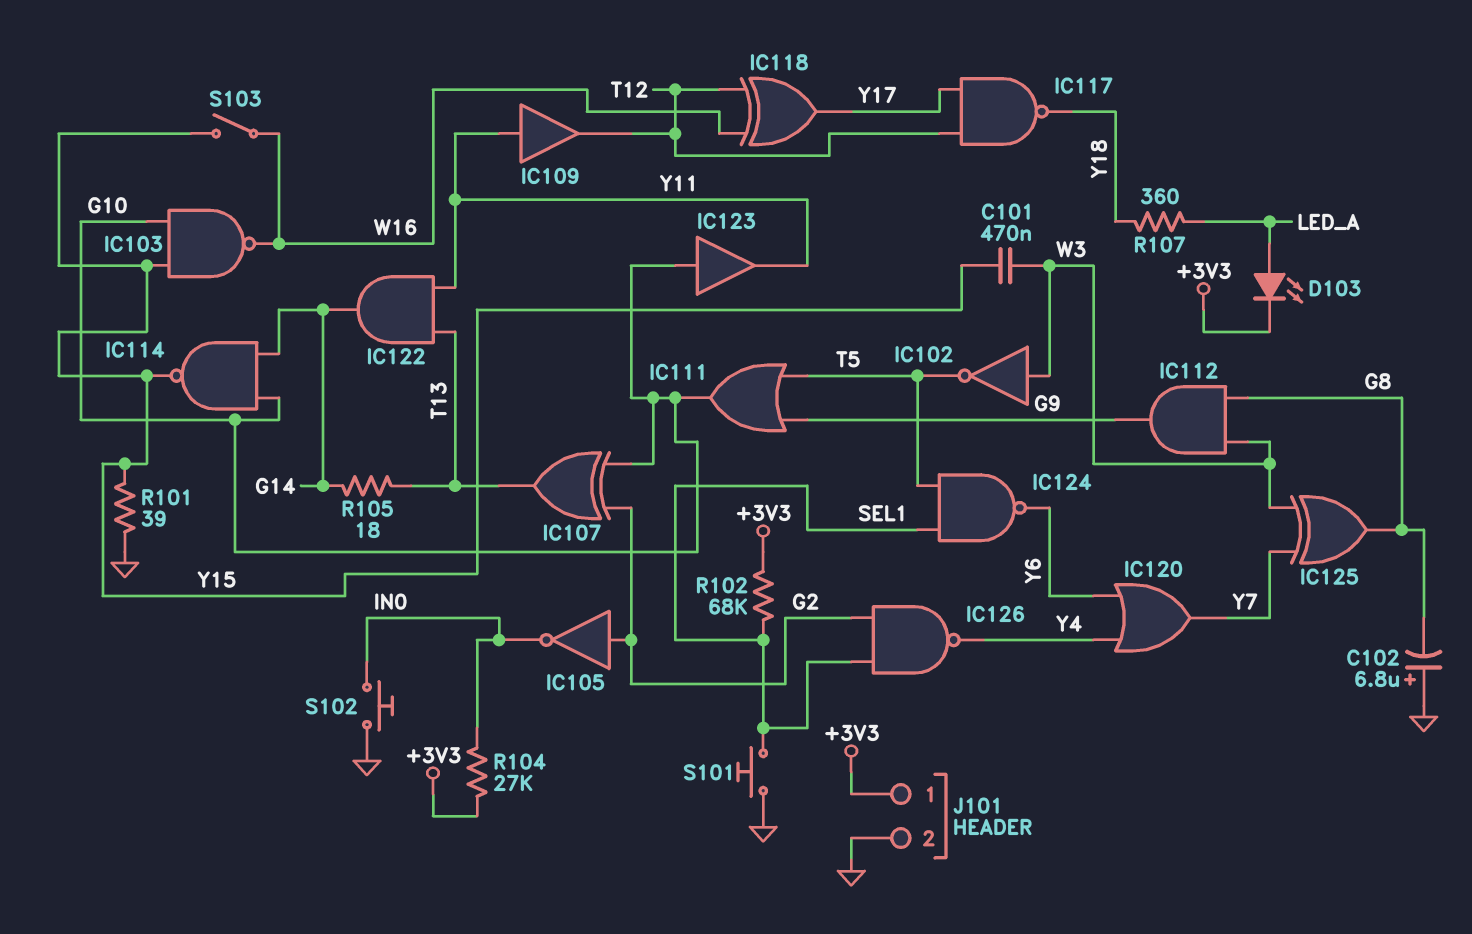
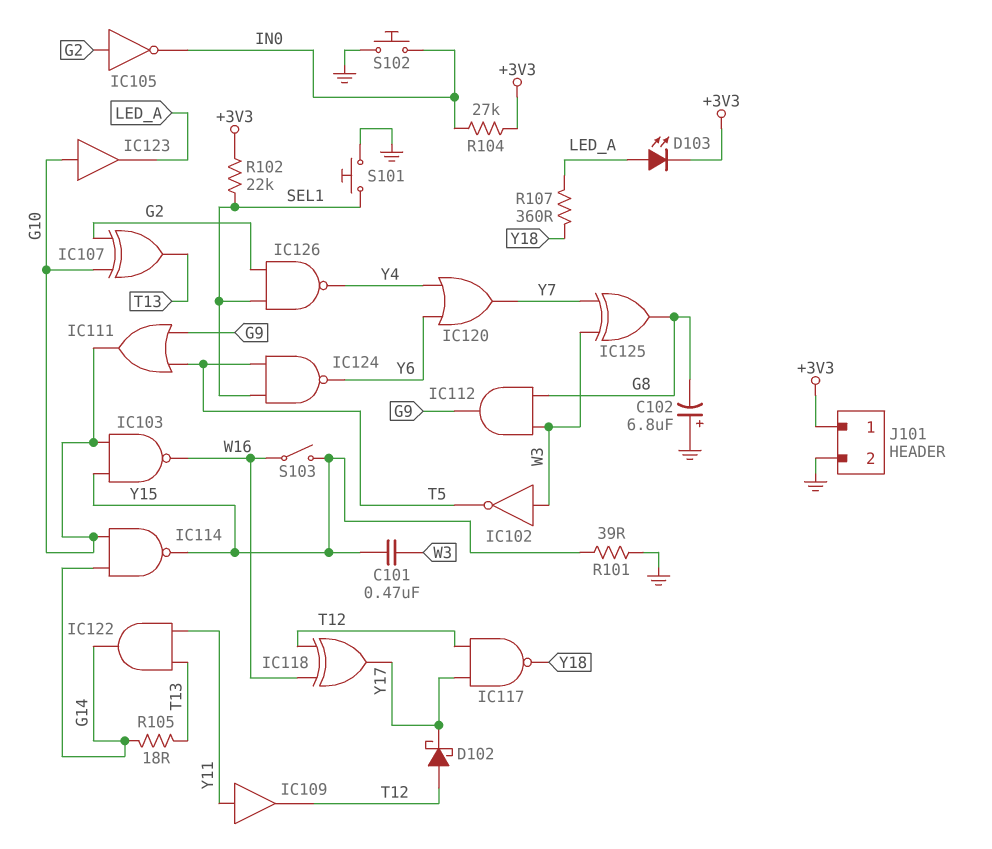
D102: none -> schottky (A T12, K Y17)
IC123: buffer (in G10, out Y11) -> buffer (in G10, out LED_A)
R102: 68k (+3V3, SEL1) -> 22k (+3V3, SEL1)

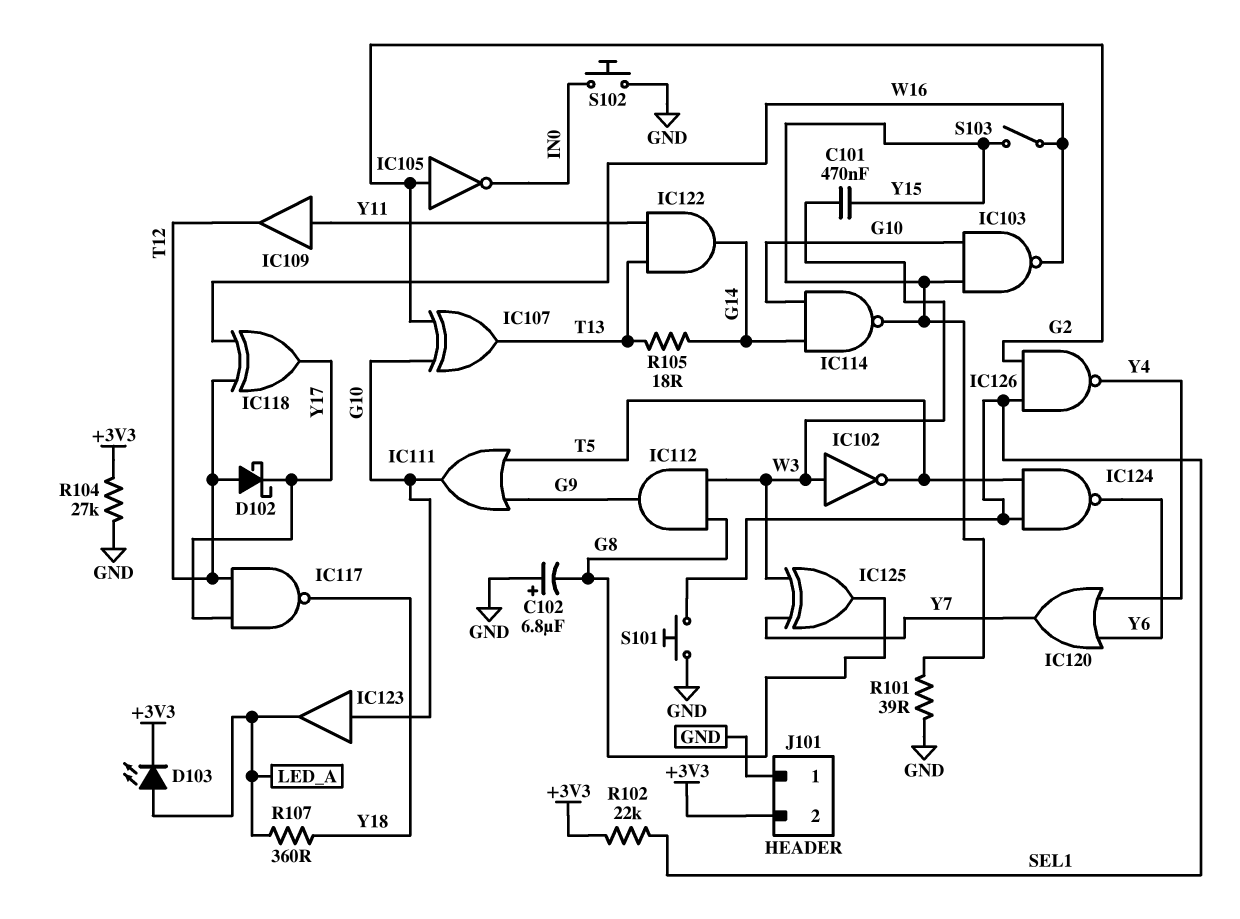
J101 pin 1: +3V3 -> GND
J101 pin 2: GND -> +3V3
R104: 27k (+3V3, IN0) -> 27k (+3V3, GND)

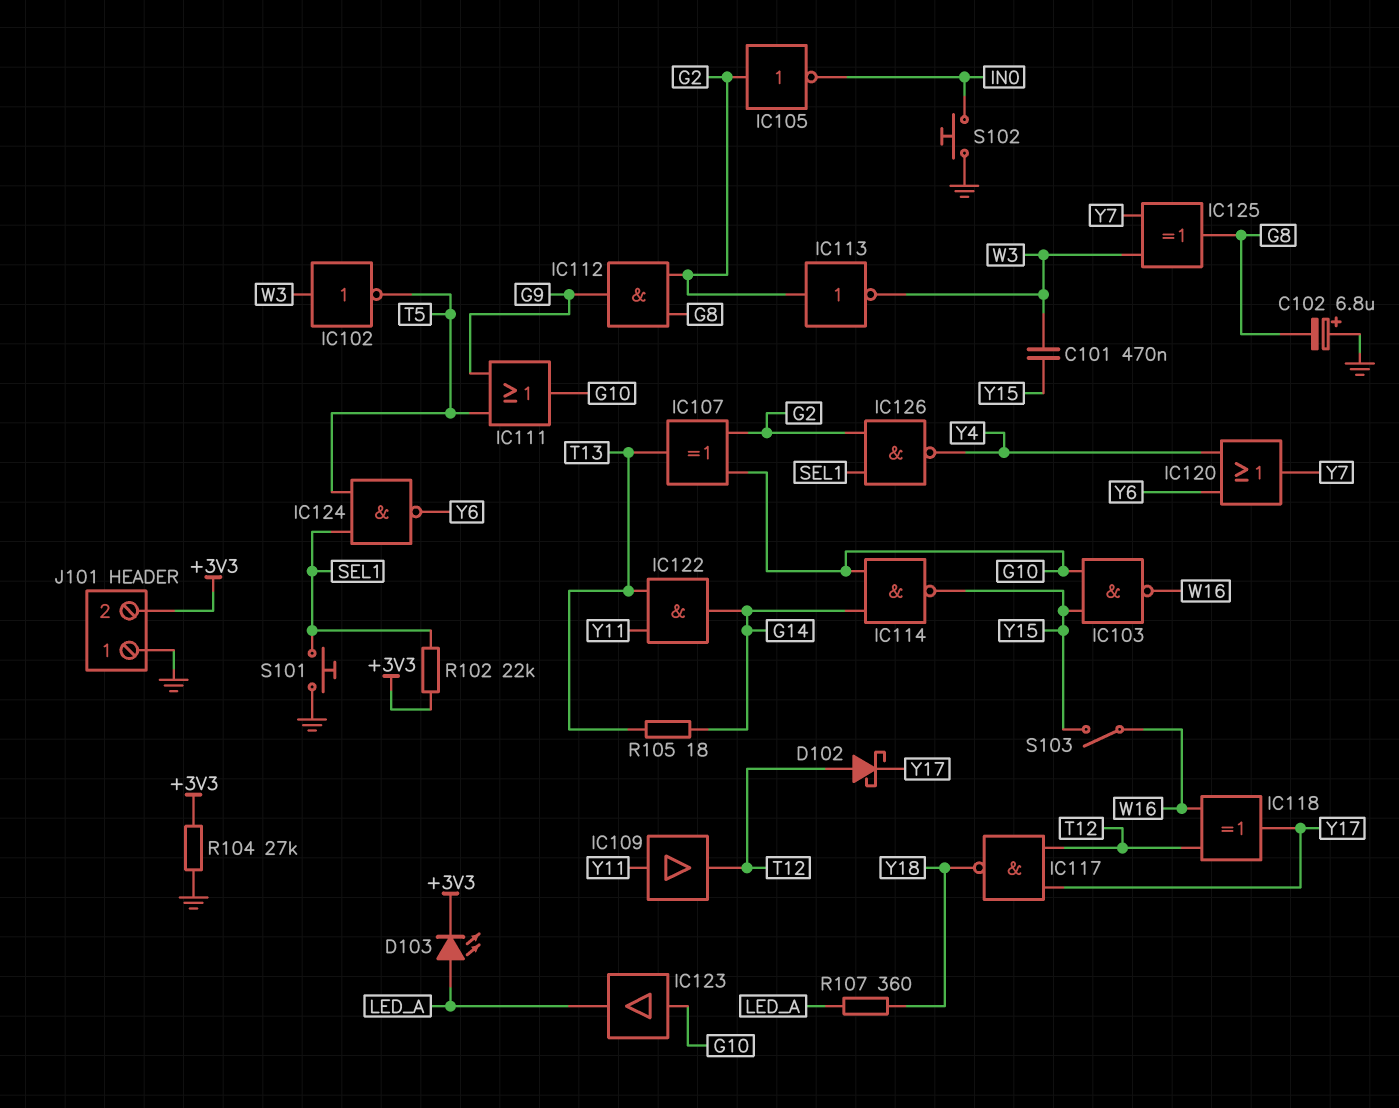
IC112: AND (in G8, in W3, out G9) -> AND (in G2, in G8, out G9)
IC113: none -> NOT (in G2, out W3)
R101: 39 (GND, Y15) -> none

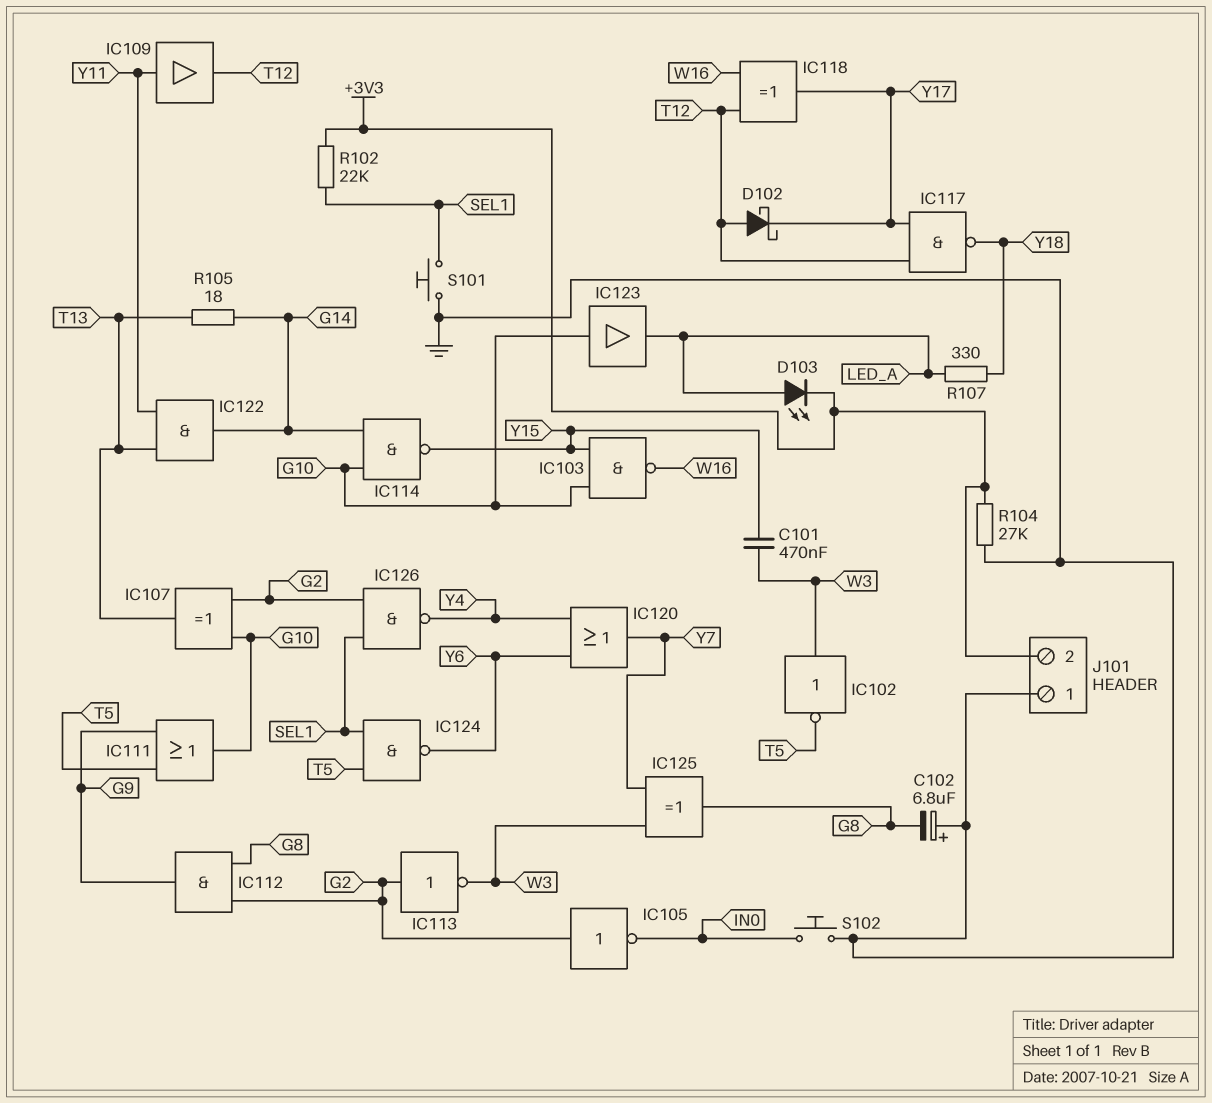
R107: 360 (LED_A, Y18) -> 330 (LED_A, Y18)
S103: switch (W16, Y15) -> none

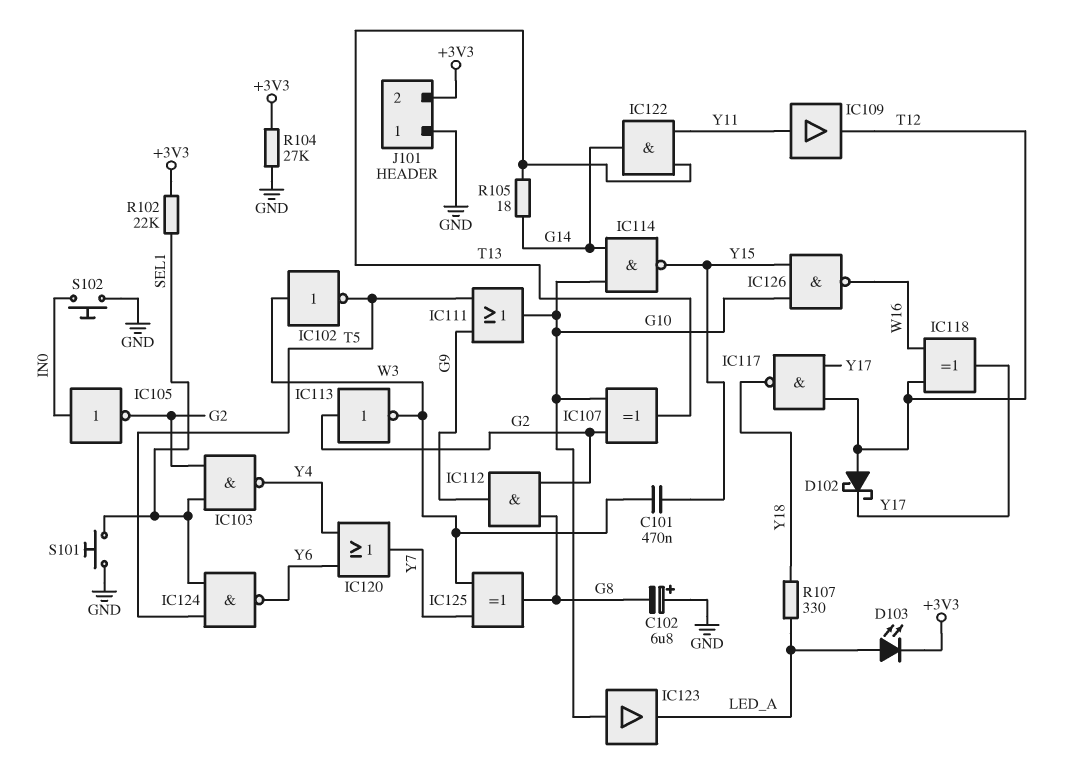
IC103: NAND (in G10, in Y15, out W16) -> NAND (in G2, in SEL1, out Y4)
IC105: NOT (in G2, out IN0) -> NOT (in IN0, out G2)
IC126: NAND (in G2, in SEL1, out Y4) -> NAND (in G10, in Y15, out W16)

